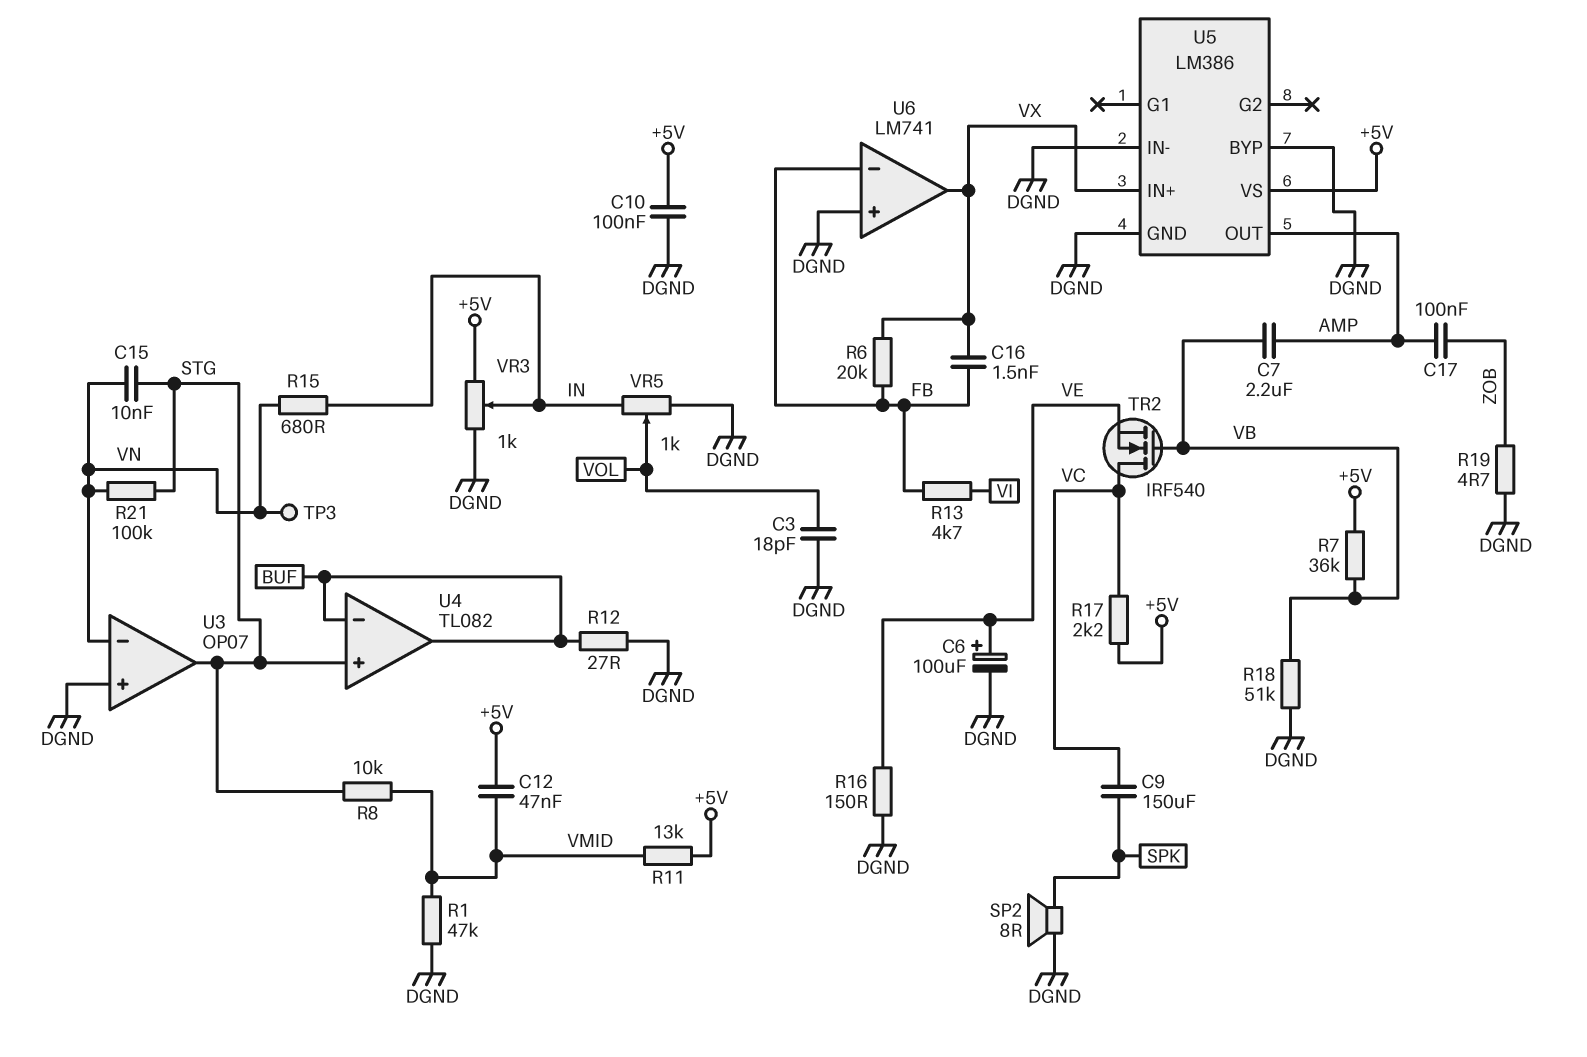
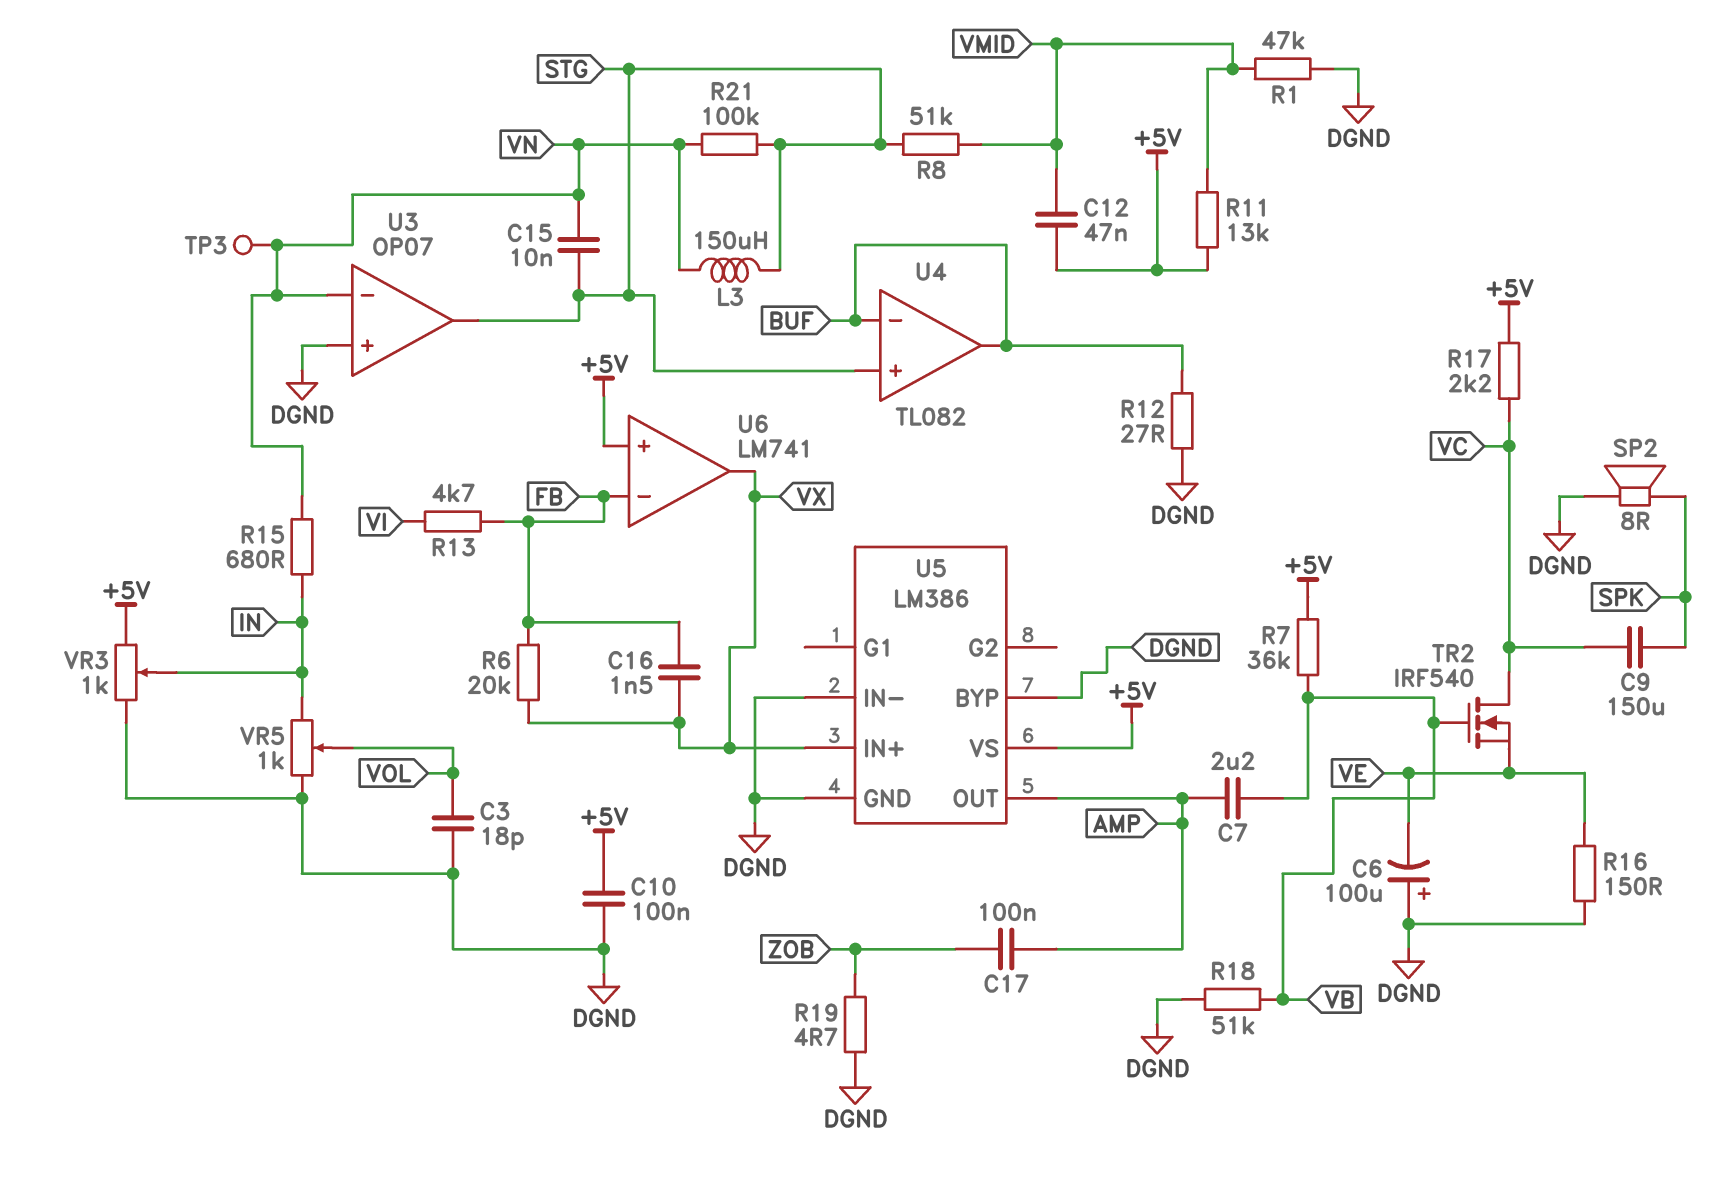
C6: 100uF (plus VE, minus DGND) -> 100uF (plus DGND, minus VE)
L3: none -> 150uH (STG, VN)
R8: 10k (STG, VMID) -> 51k (STG, VMID)
U6 pin in+: DGND -> +5V

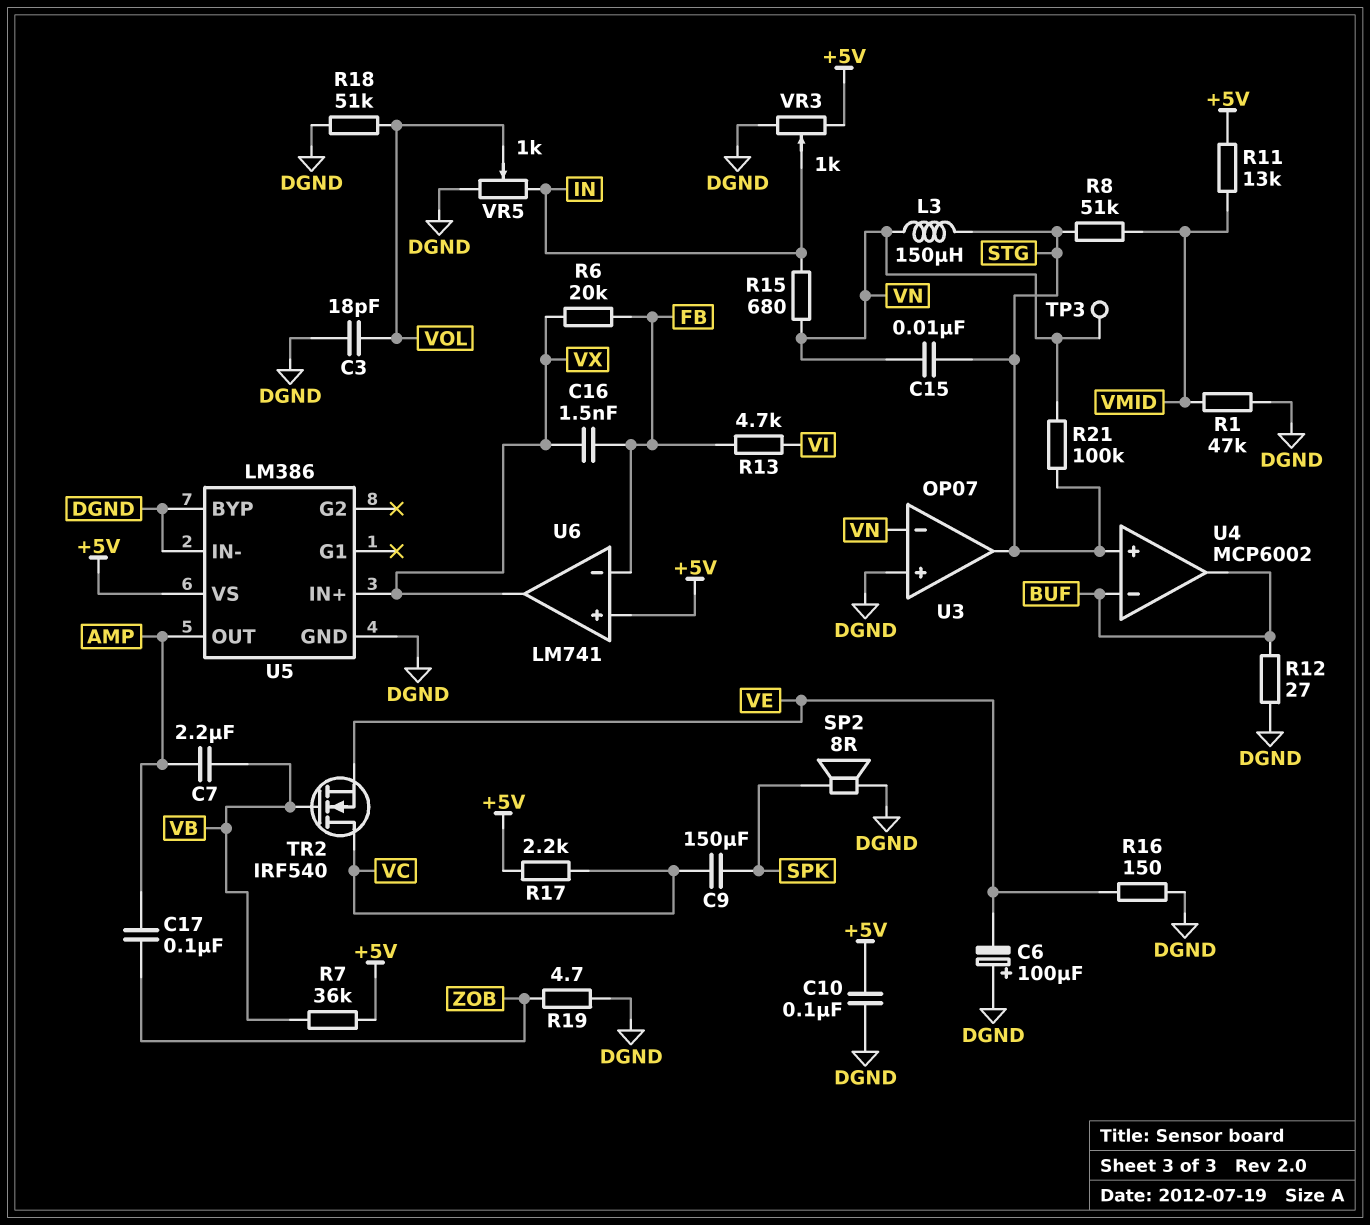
C12: 47nF (+5V, VMID) -> none
R18: 51k (DGND, VB) -> 51k (DGND, VOL)
U4: TL082 -> MCP6002

